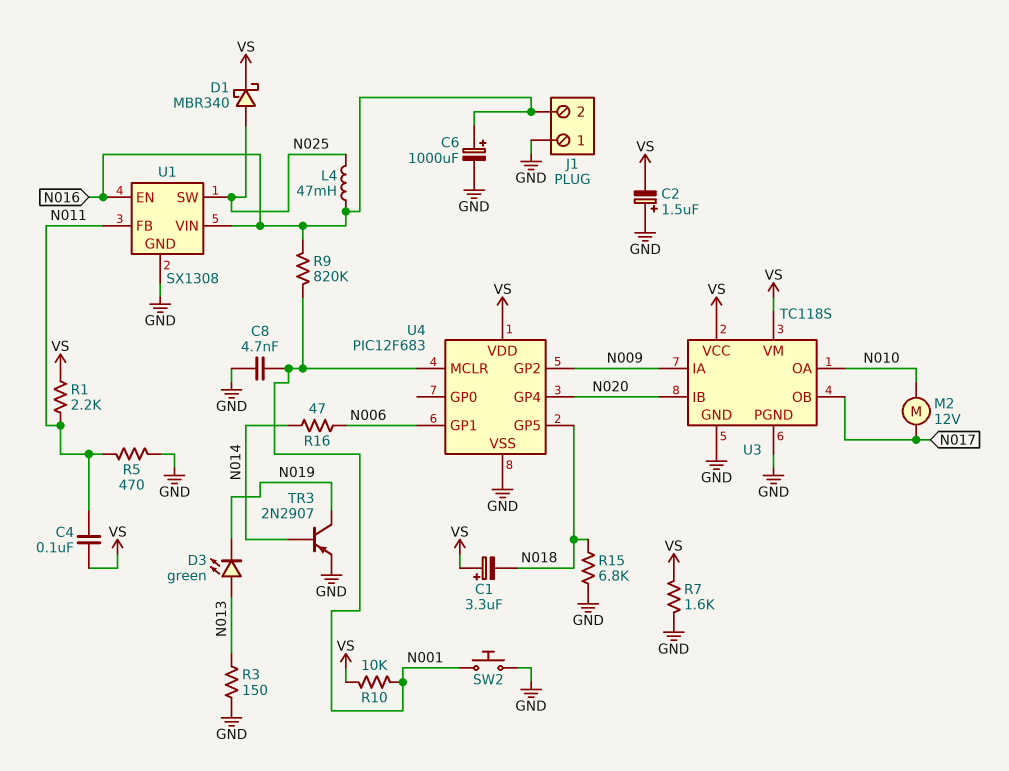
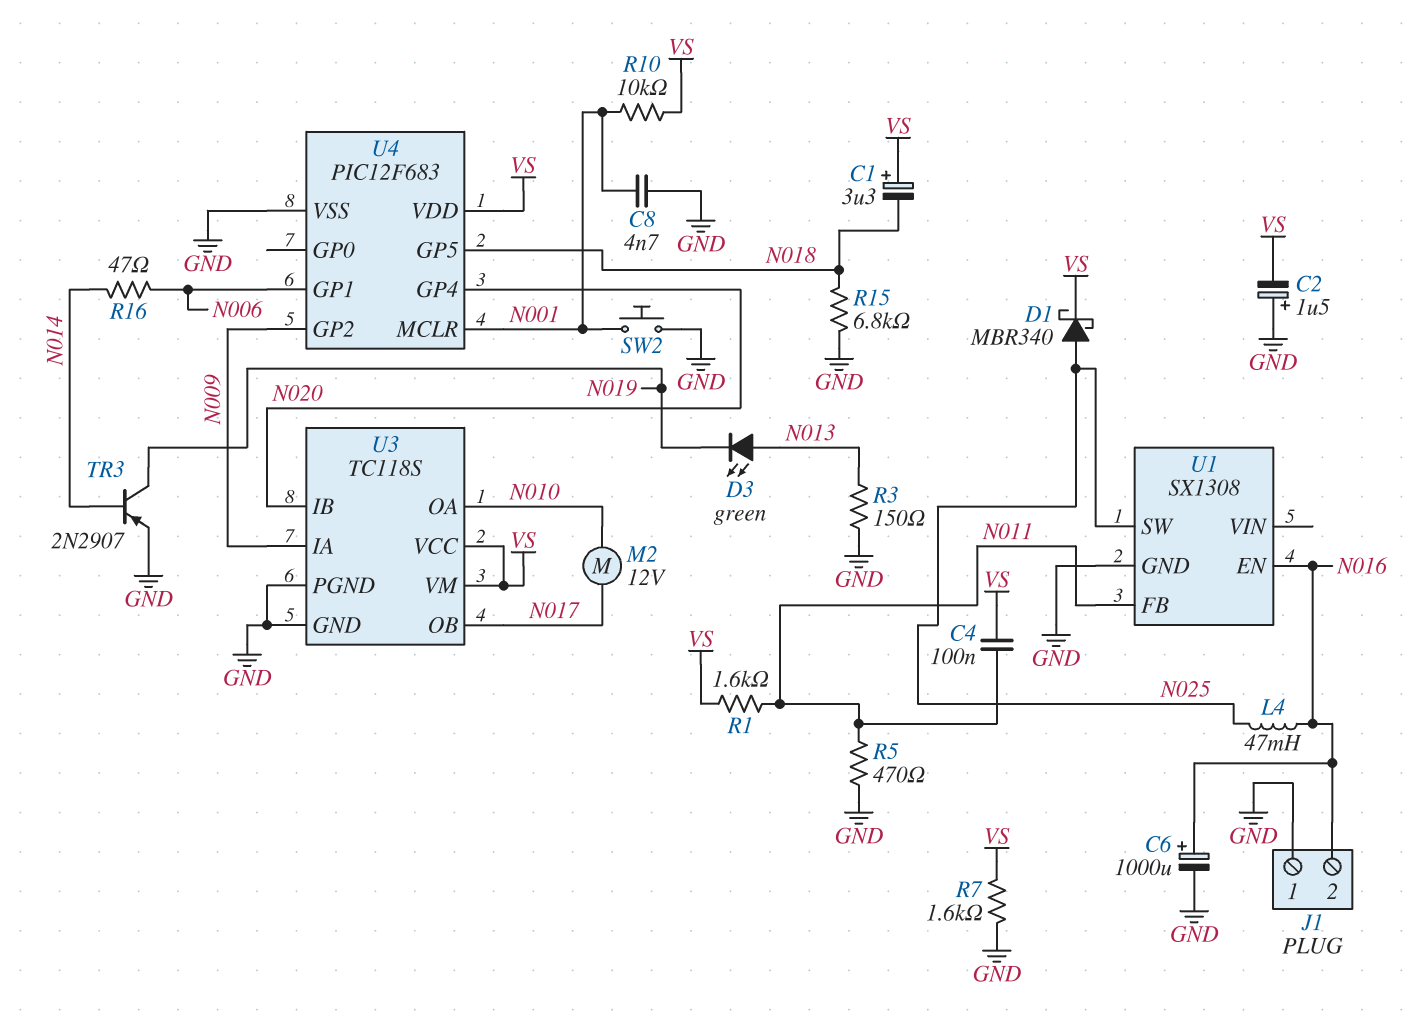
R1: 2.2k (N011, VS) -> 1.6k (N011, VS)
R9: 820k (N001, N016) -> none
U1 pin VIN: N016 -> none

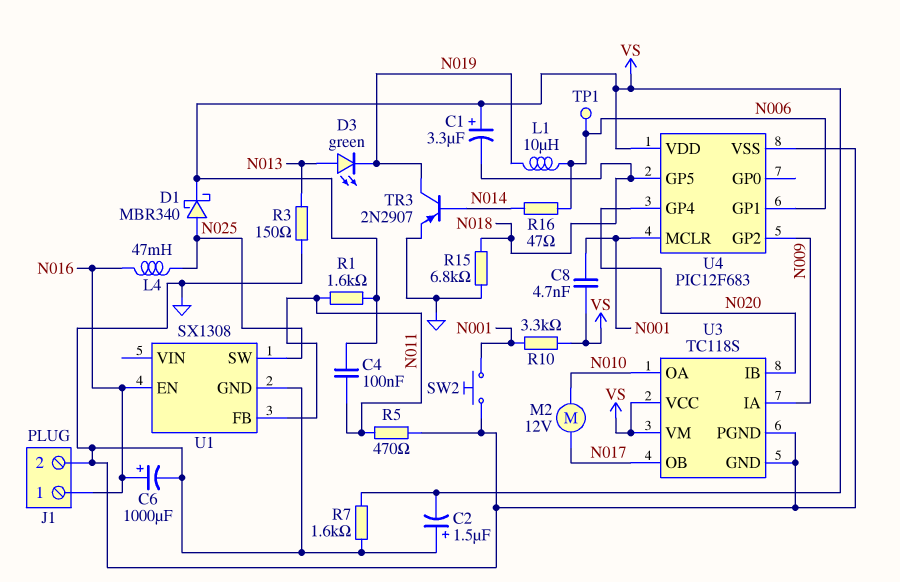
C8: 4.7nF (GND, N001) -> 4.7nF (N001, VS)
J1 pin 1: GND -> N016
J1 pin 2: N016 -> GND
L1: none -> 10uH (N006, N019)
R10: 10k (N001, VS) -> 3.3k (N001, VS)
TP1: none -> test point (N006)

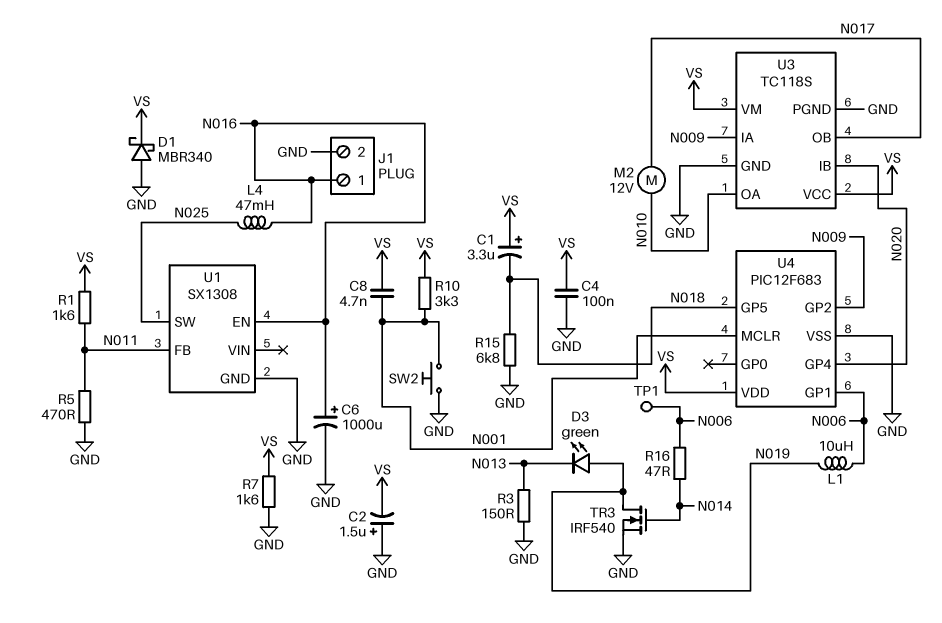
C4: 100nF (N011, VS) -> 100nF (GND, VS)
D1: schottky MBR340 (A N025, K VS) -> schottky MBR340 (A GND, K VS)
D3: LED green (A N013, K N019) -> LED green (A N019, K N013)
TR3: PNP 2N2907 (B N014, C N019, E GND) -> NMOS IRF540 (G N014, D N019, S GND)

